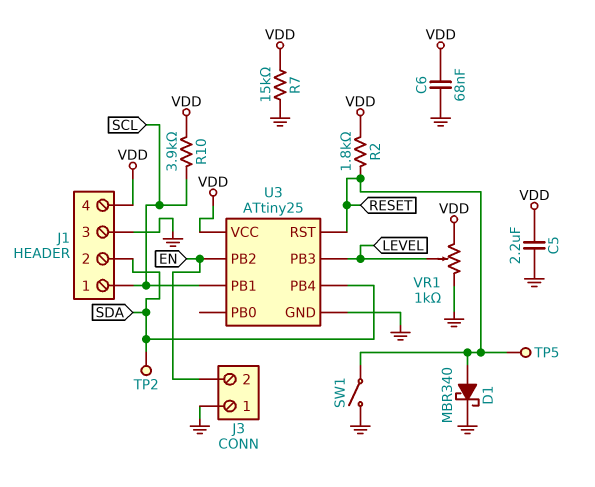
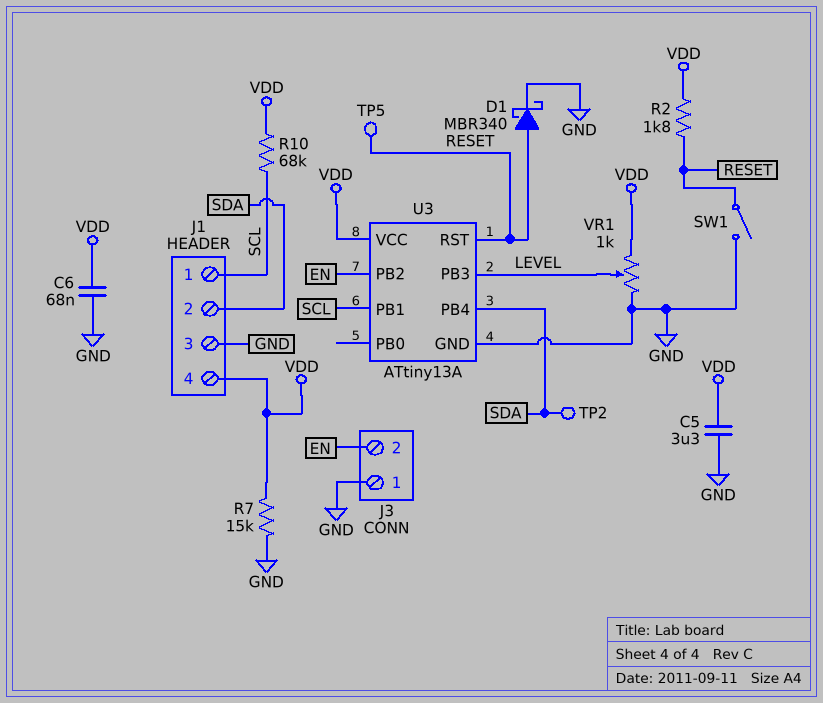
C5: 2.2uF (GND, VDD) -> 3.3uF (GND, VDD)
R10: 3.9k (SCL, VDD) -> 68k (SCL, VDD)
U3: ATtiny25 -> ATtiny13A

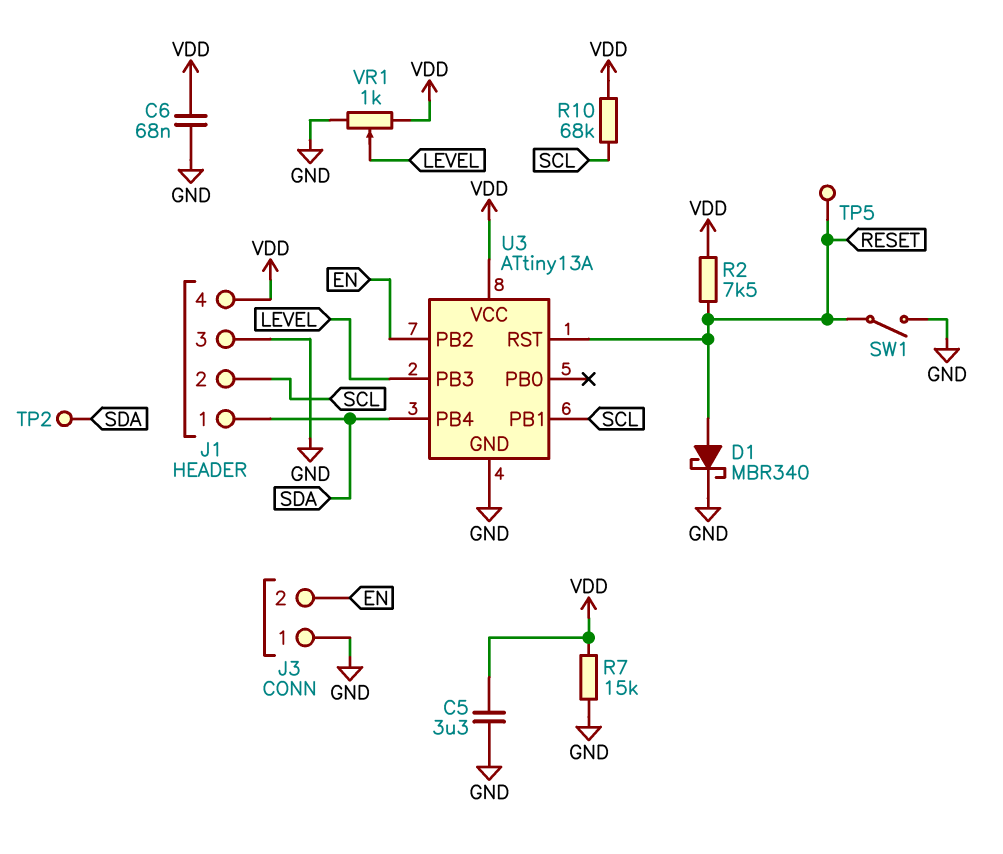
J1 pin 1: SCL -> SDA
J1 pin 2: SDA -> SCL
R2: 1.8k (RESET, VDD) -> 7.5k (RESET, VDD)

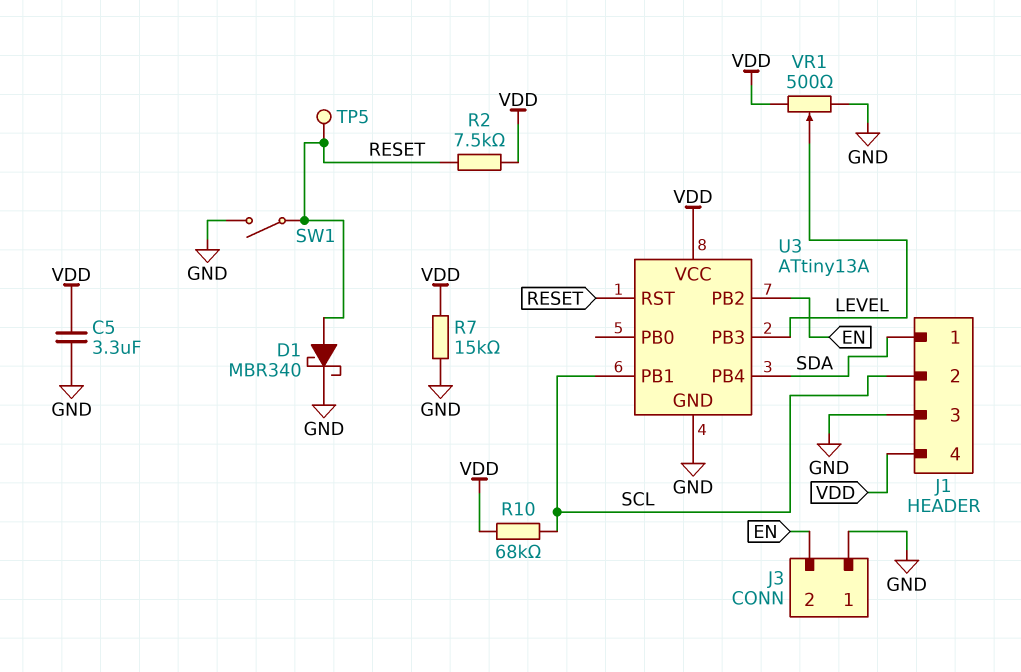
C6: 68nF (GND, VDD) -> none
TP2: test point (SDA) -> none
VR1: 1k (GND, VDD, wiper LEVEL) -> 500 (GND, VDD, wiper LEVEL)

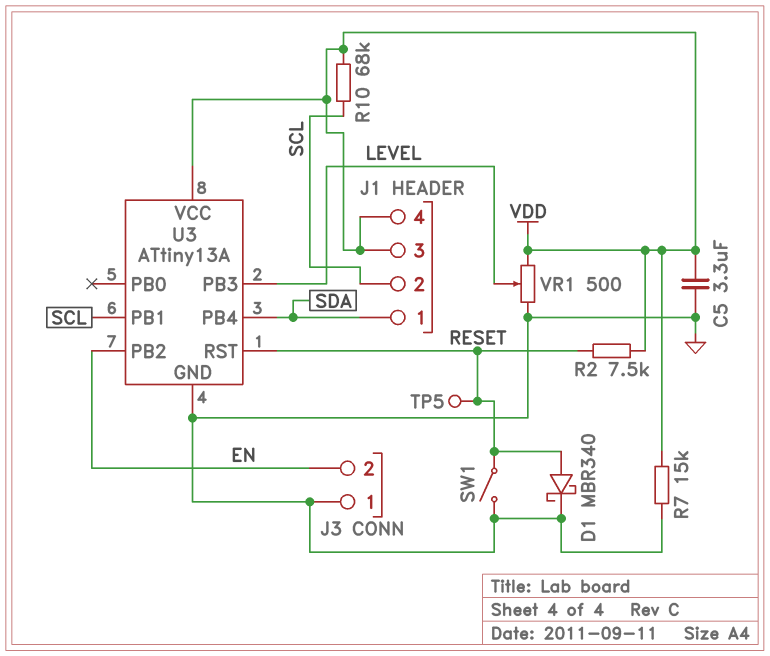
J1 pin 3: GND -> VDD

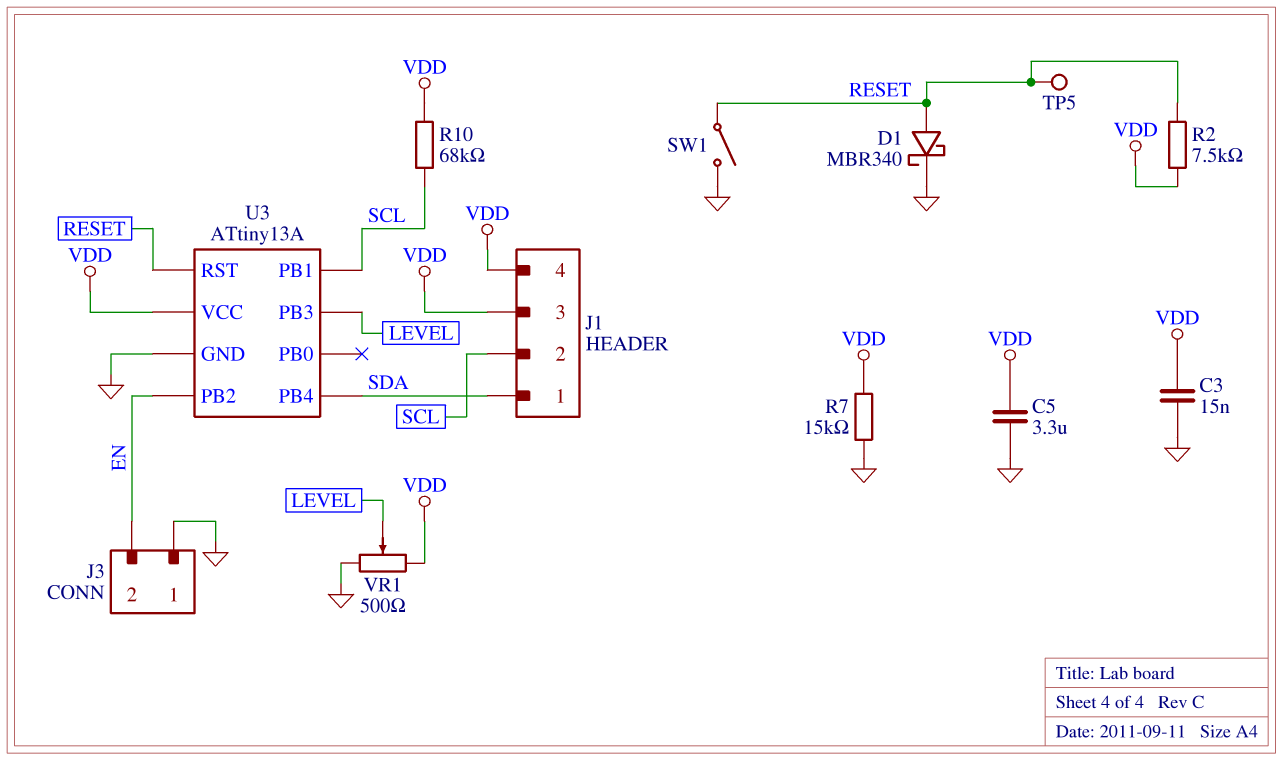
C3: none -> 15nF (GND, VDD)

